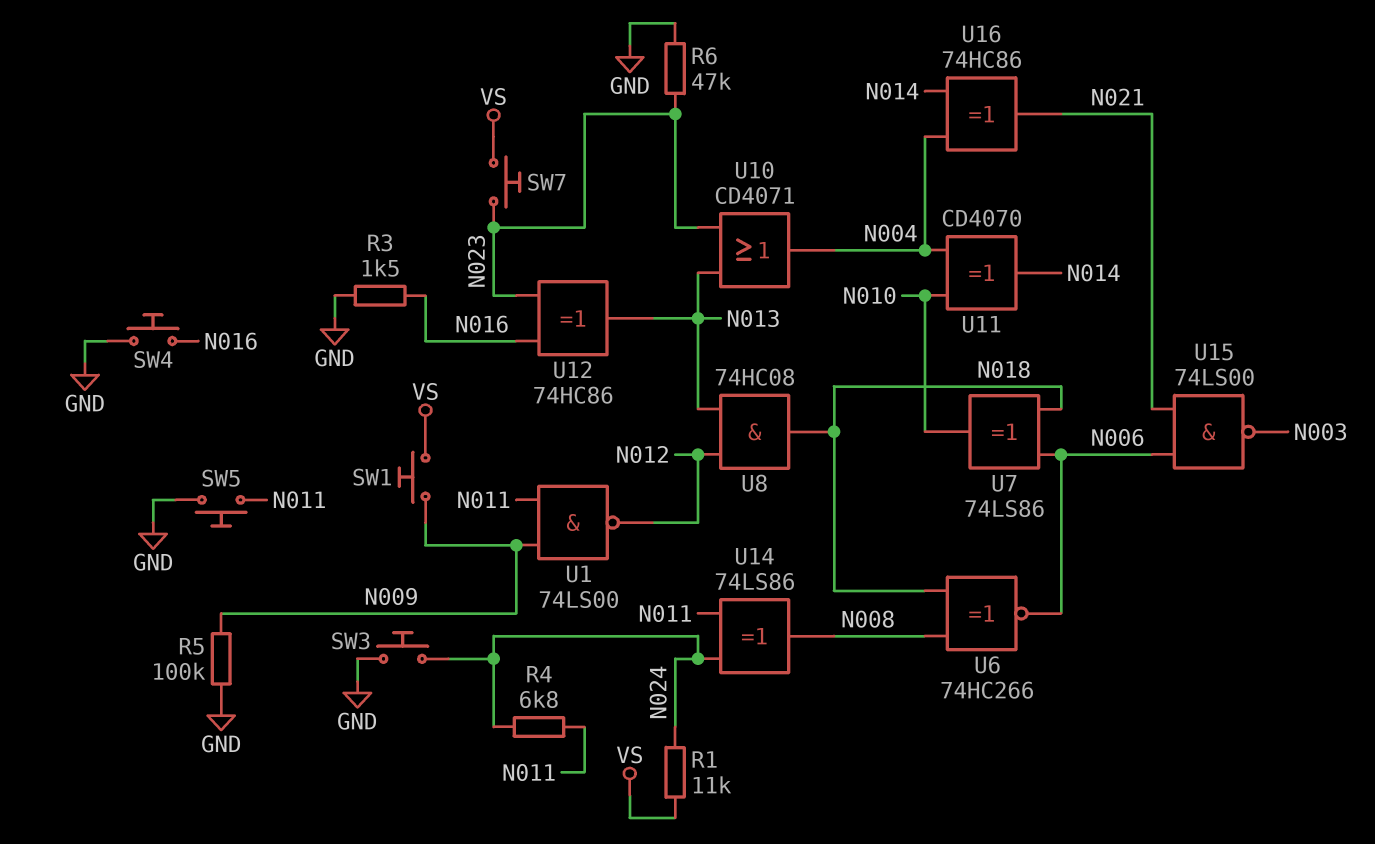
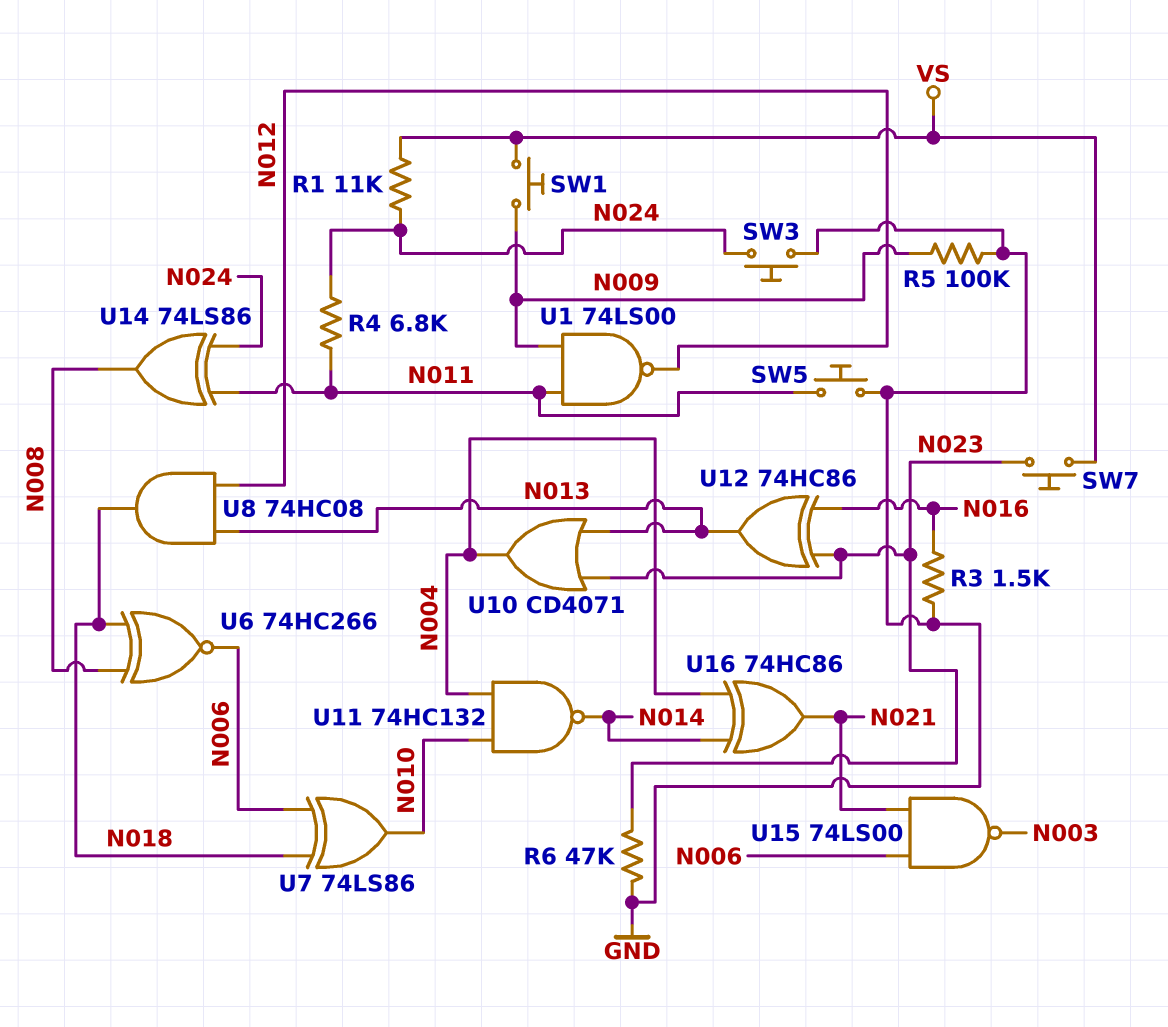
SW4: button (GND, N016) -> none
U11: XOR CD4070 (in N004, in N010, out N014) -> NAND 74HC132 (in N004, in N010, out N014)

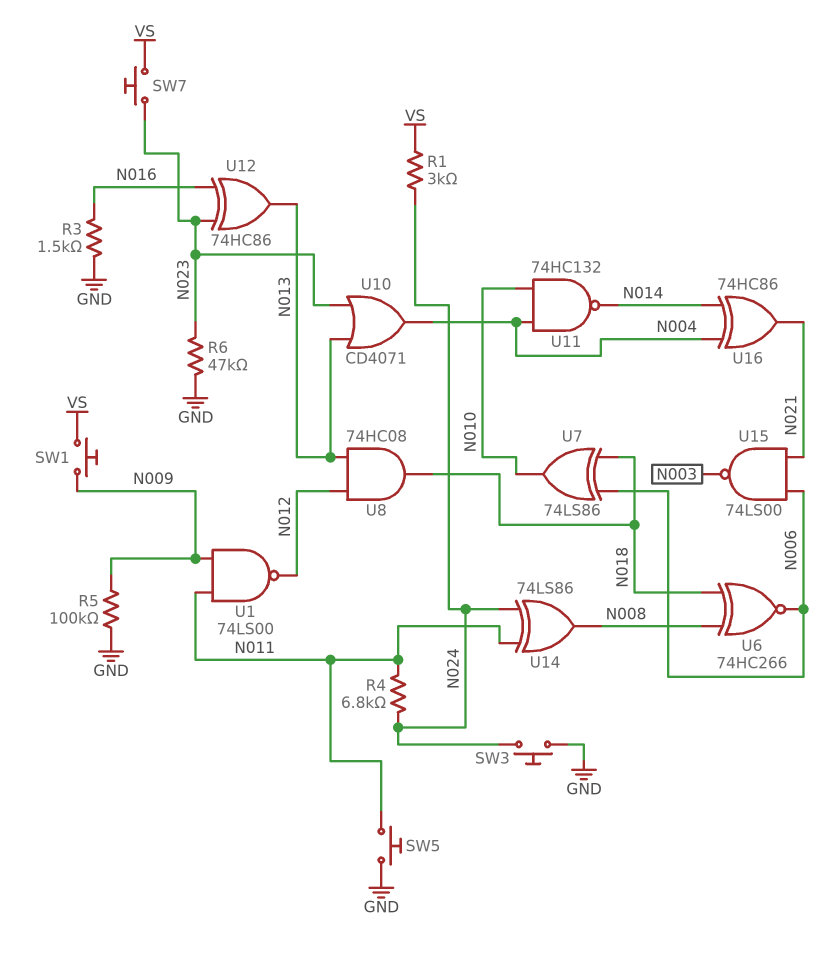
R1: 11k (N024, VS) -> 3k (N024, VS)

